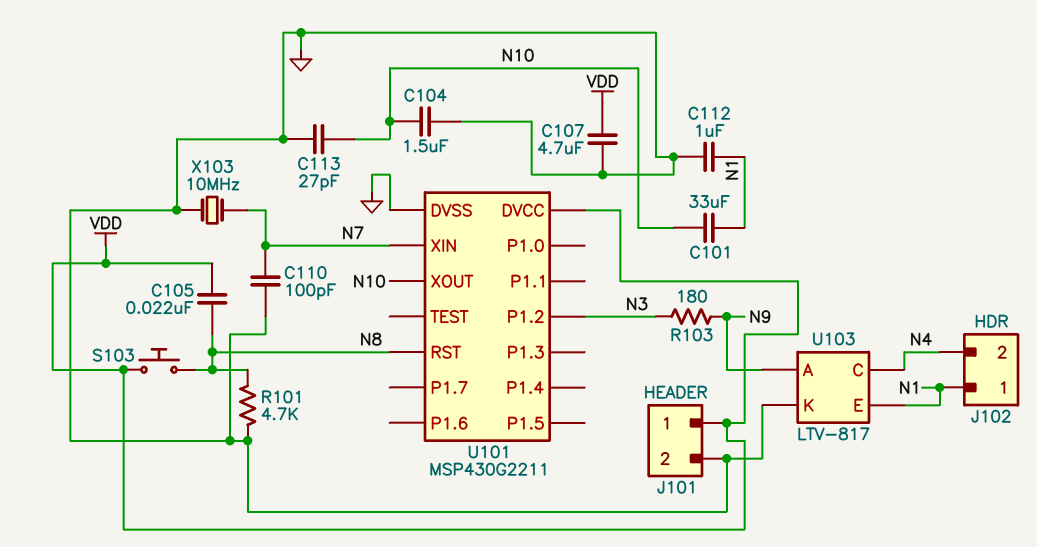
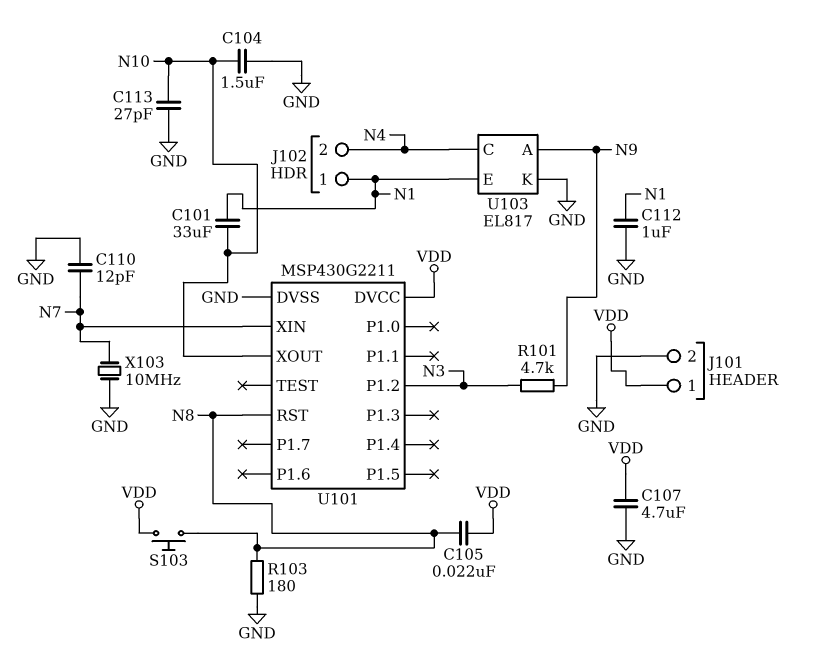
C110: 100pF (GND, N7) -> 12pF (GND, N7)
R101: 4.7k (GND, N8) -> 4.7k (N3, N9)
R103: 180 (N3, N9) -> 180 (GND, N8)
U103: LTV-817 -> EL817

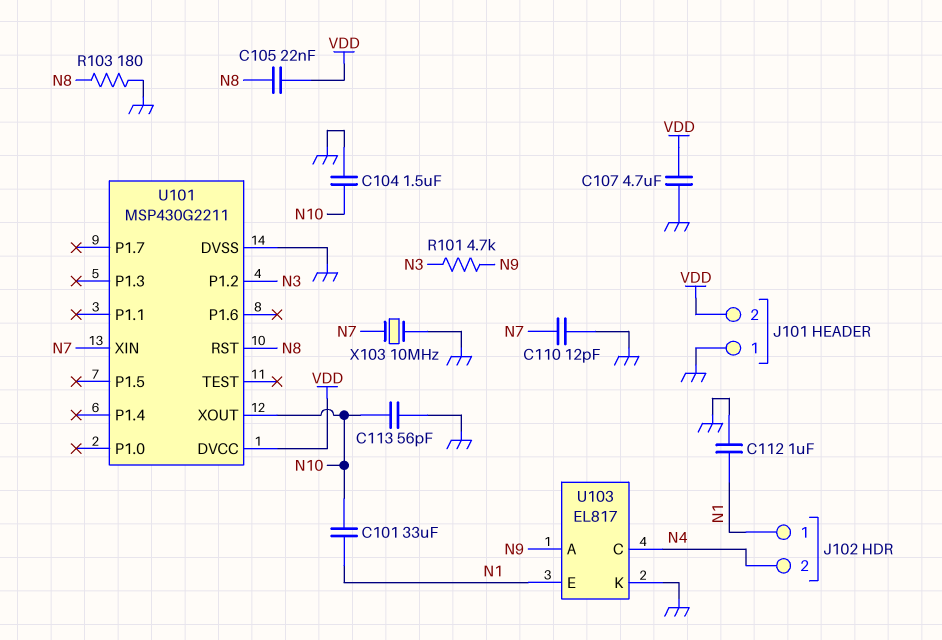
C113: 27pF (GND, N10) -> 56pF (GND, N10)
J101 pin 1: VDD -> GND
J101 pin 2: GND -> VDD
S103: button (N8, VDD) -> none

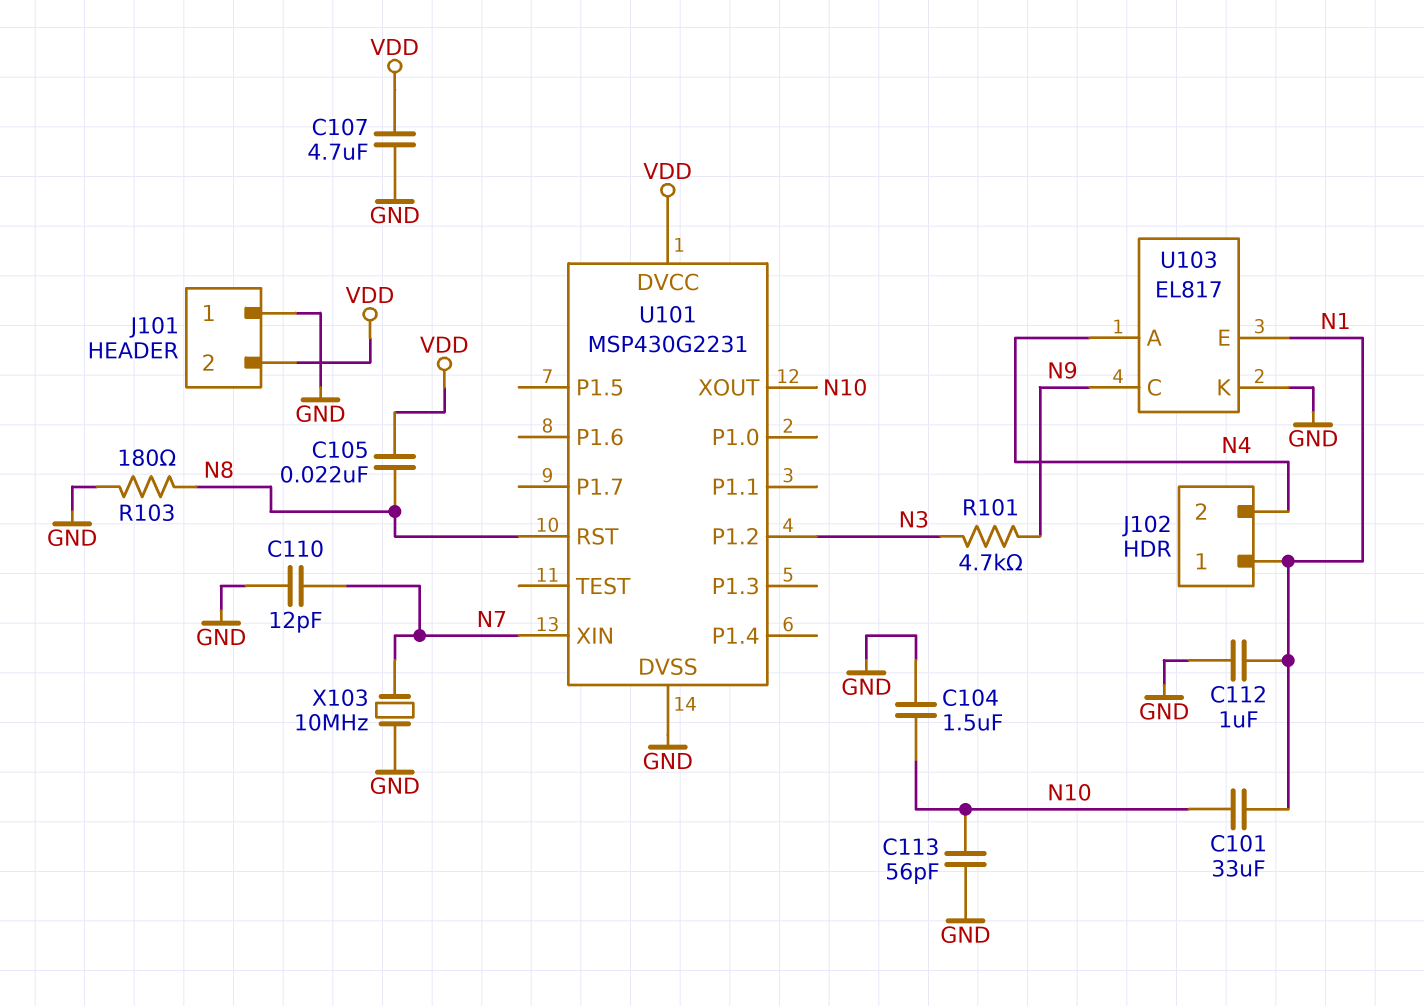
U101: MSP430G2211 -> MSP430G2231
U103 pin A: N9 -> N4
U103 pin C: N4 -> N9

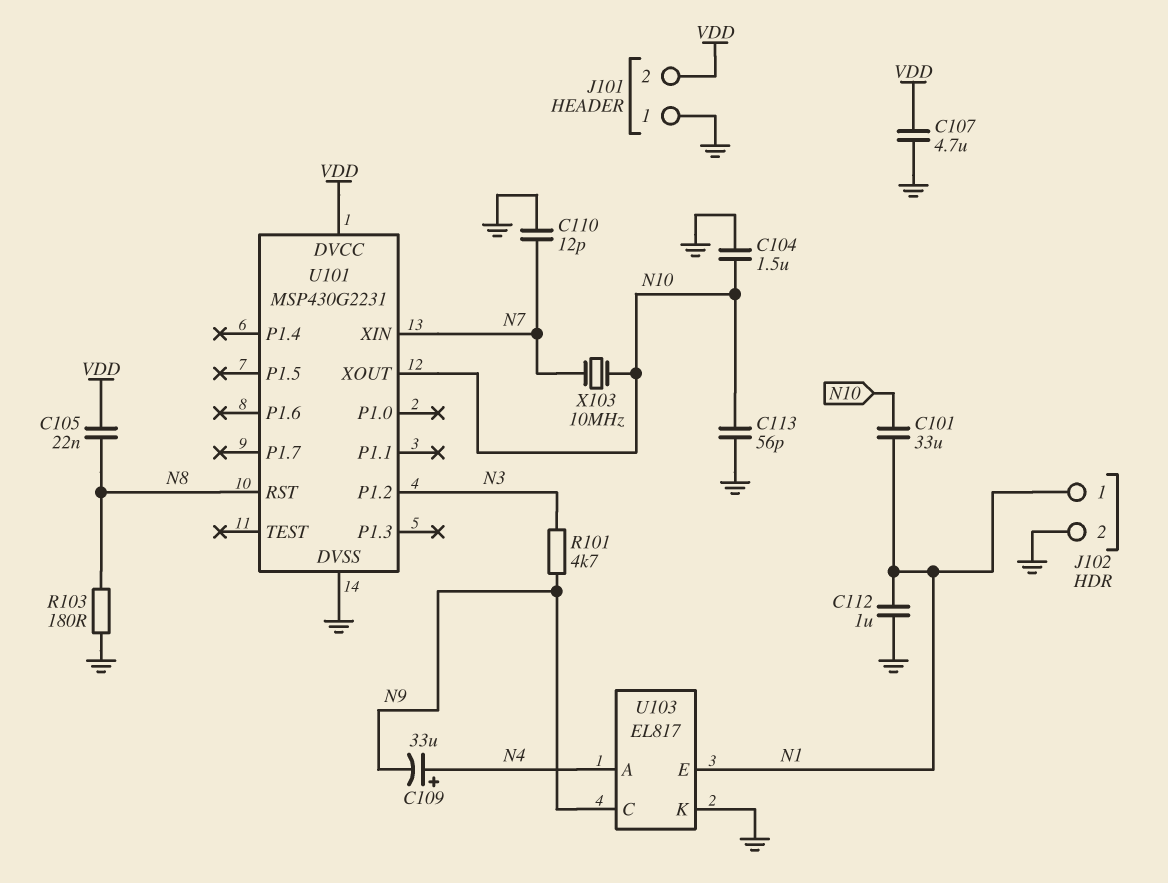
C109: none -> 33uF (plus N4, minus N9)
J102 pin 2: N4 -> GND
X103: 10MHz (GND, N7) -> 10MHz (N7, N10)

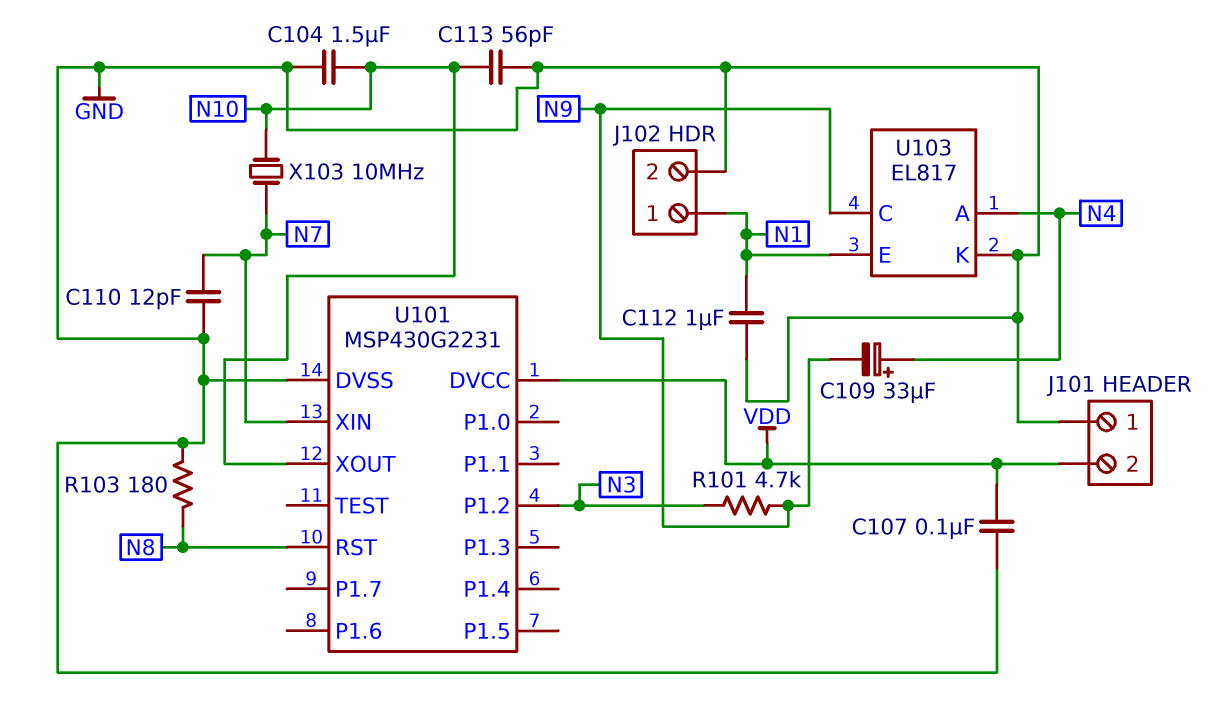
C101: 33uF (N1, N10) -> none
C105: 22nF (N8, VDD) -> none
C107: 4.7uF (GND, VDD) -> 100nF (GND, VDD)

